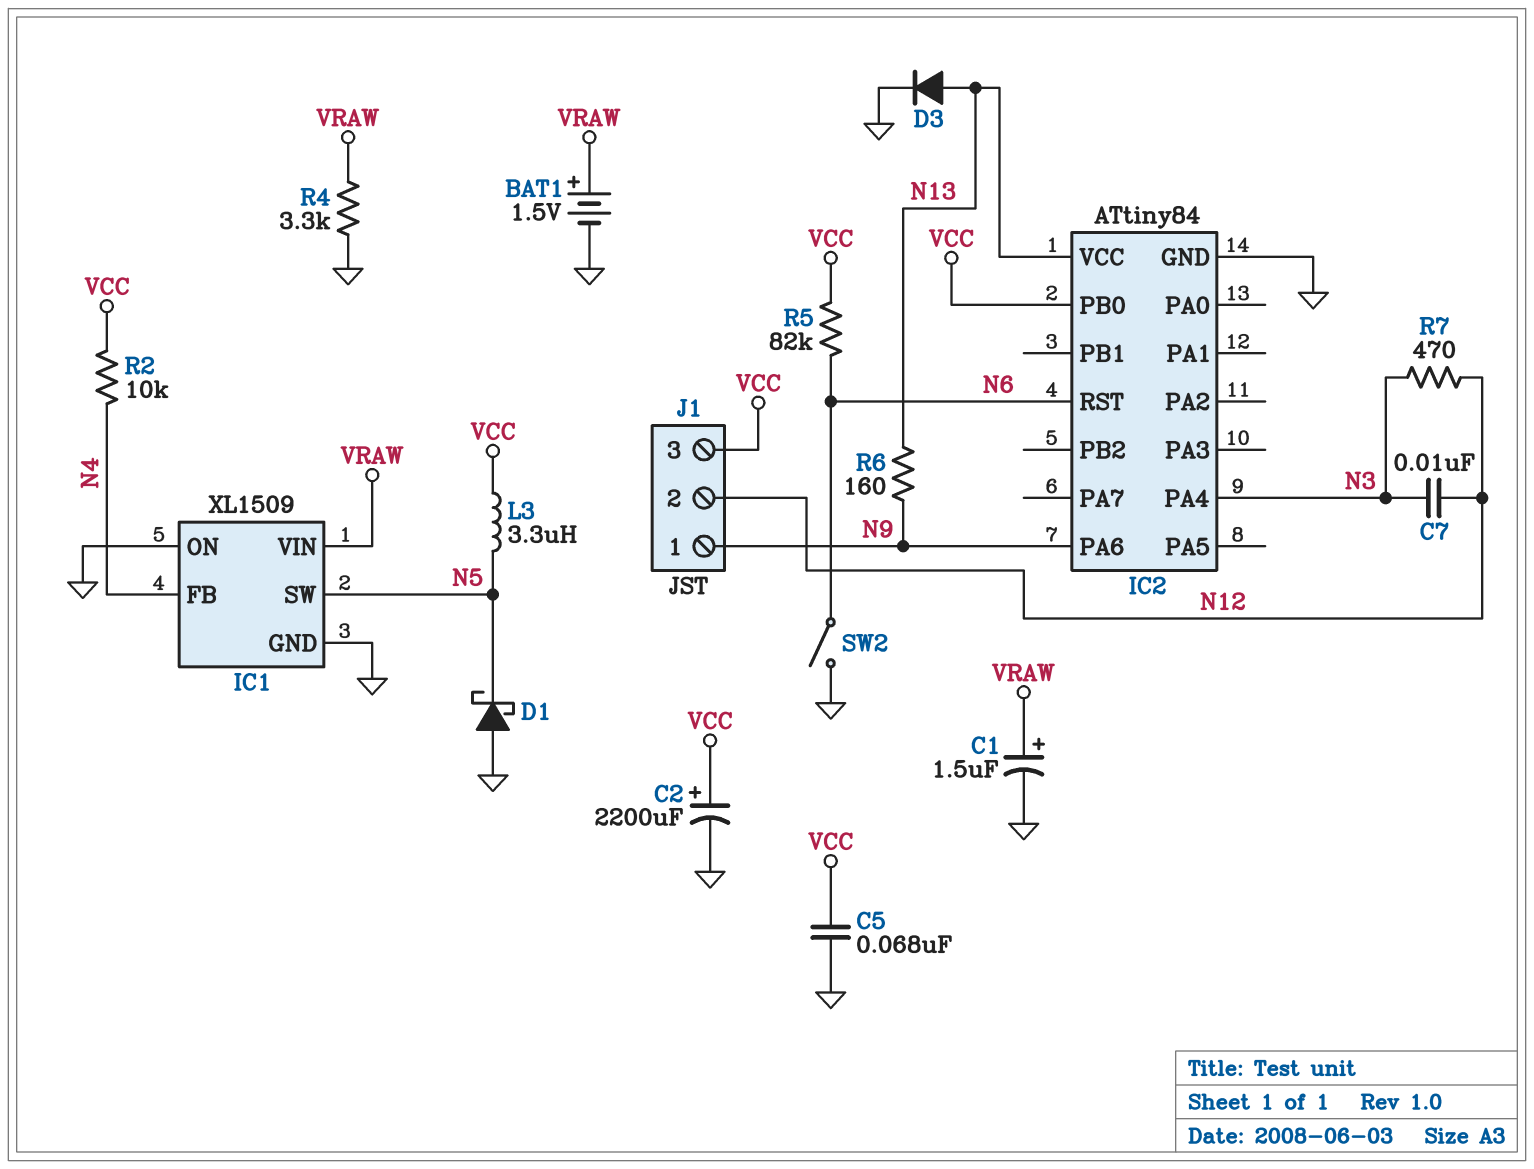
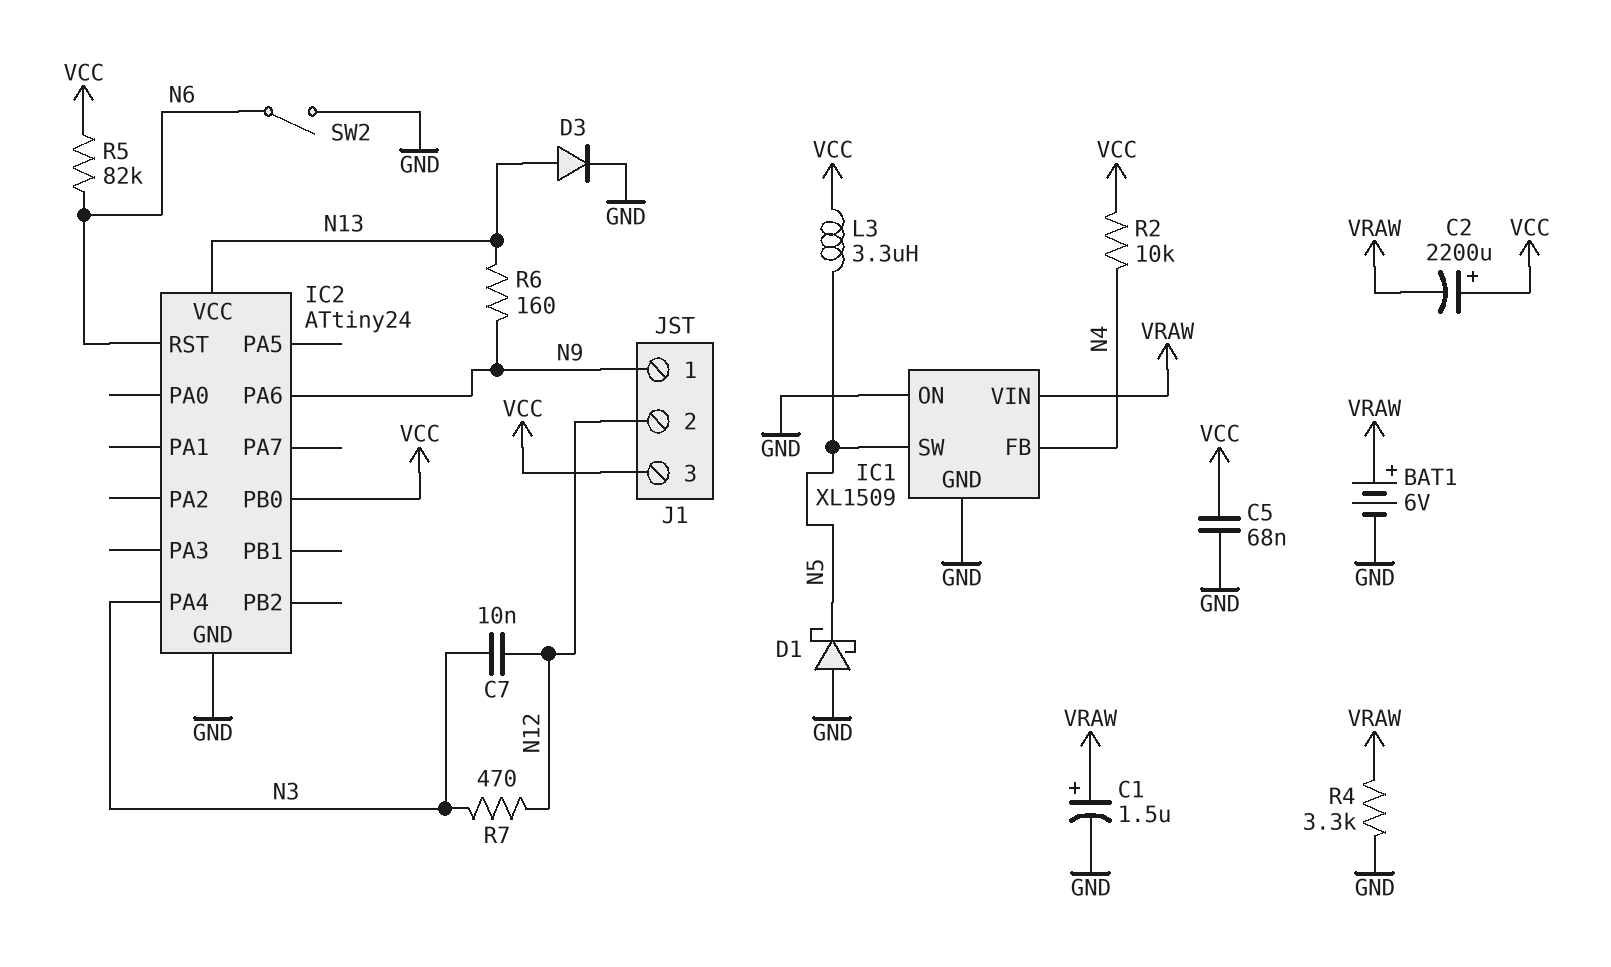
BAT1: 1.5V (plus VRAW, minus GND) -> 6V (plus VRAW, minus GND)
C2: 2200uF (plus VCC, minus GND) -> 2200uF (plus VCC, minus VRAW)
IC2: ATtiny84 -> ATtiny24

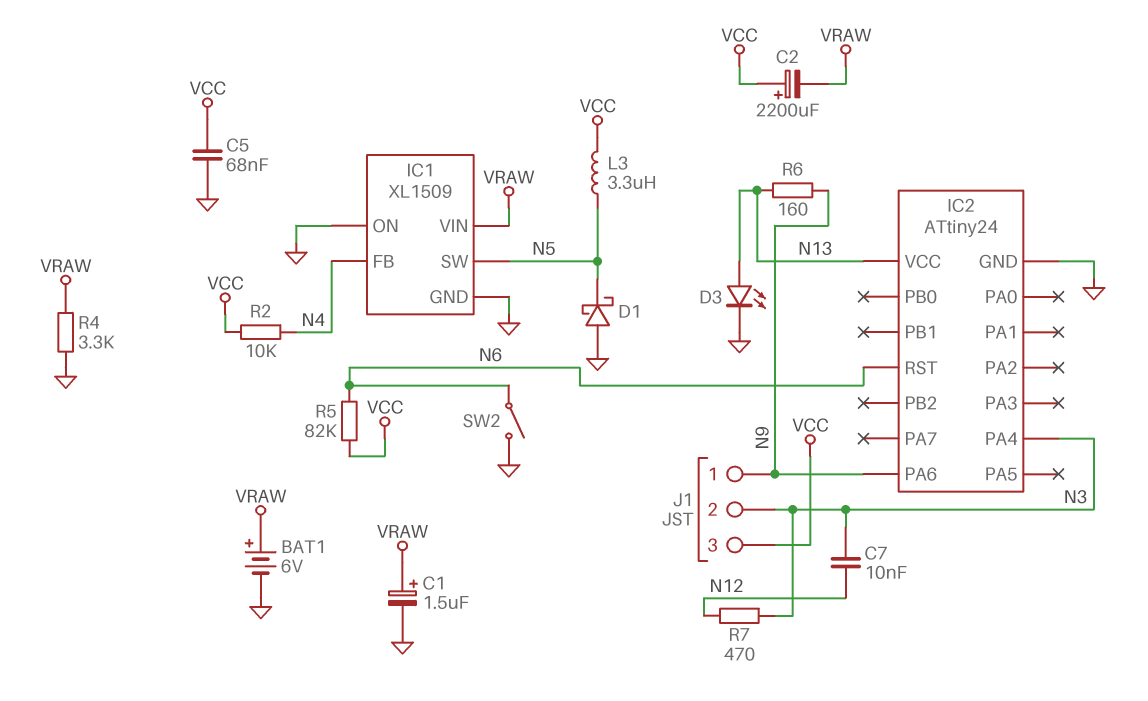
D3: diode (A N13, K GND) -> LED (A N13, K GND)
IC2 pin PB0: VCC -> none
J1 pin 2: N12 -> N3

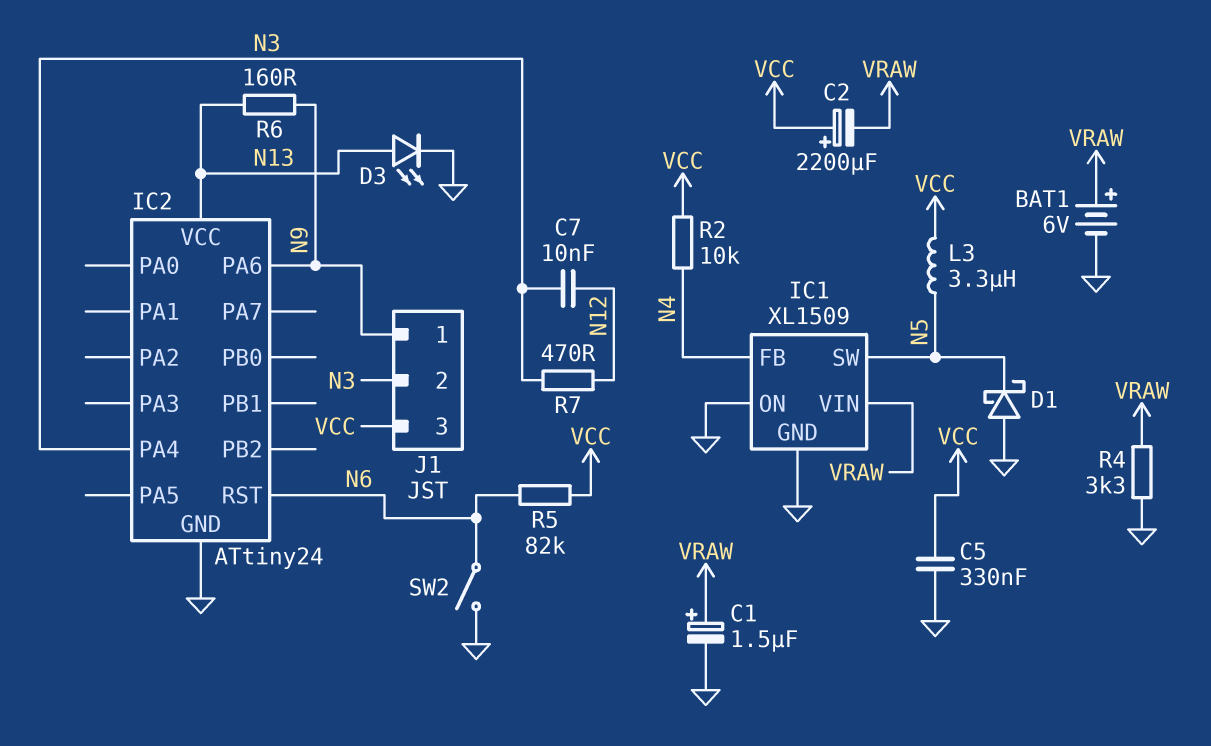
C5: 68nF (GND, VCC) -> 330nF (GND, VCC)

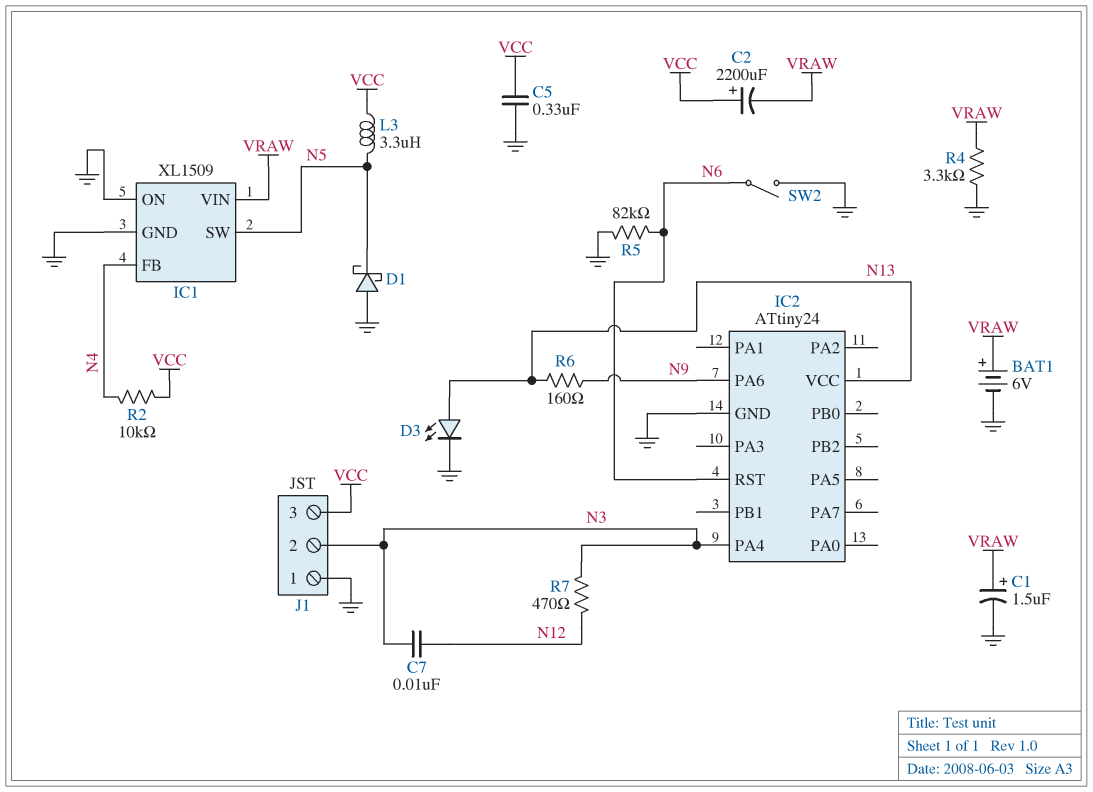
J1 pin 1: N9 -> GND
R5: 82k (N6, VCC) -> 82k (GND, N6)

